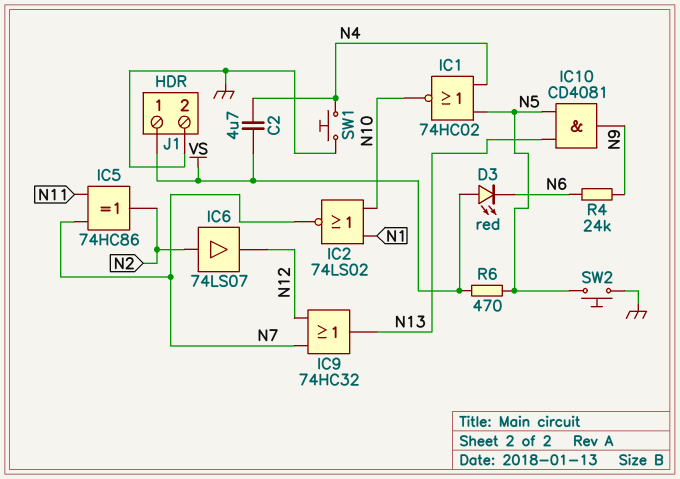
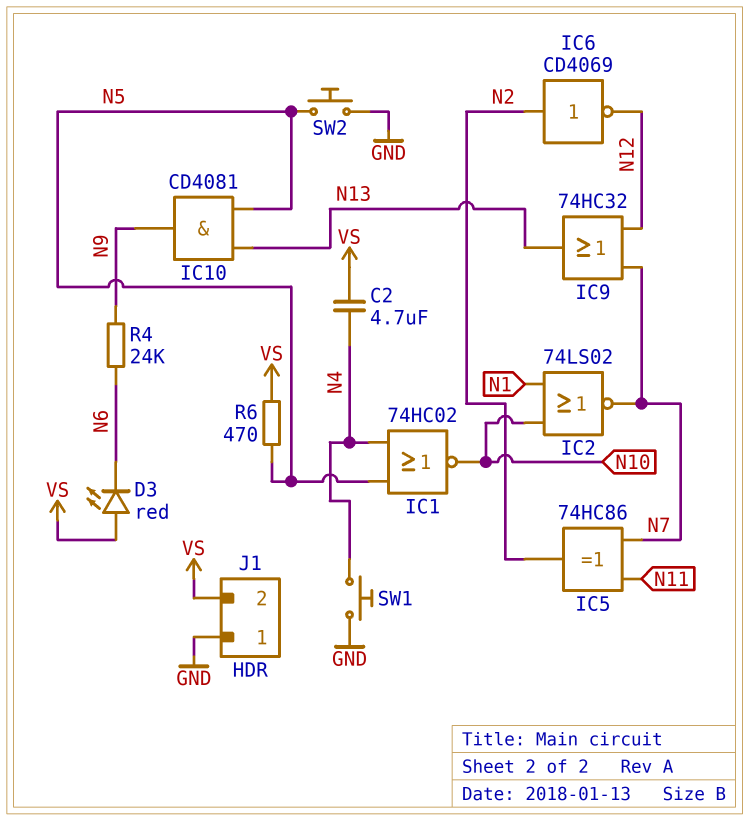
IC6: buffer 74LS07 (in N2, out N12) -> NOT CD4069 (in N2, out N12)
J1 pin 1: VS -> GND
J1 pin 2: GND -> VS

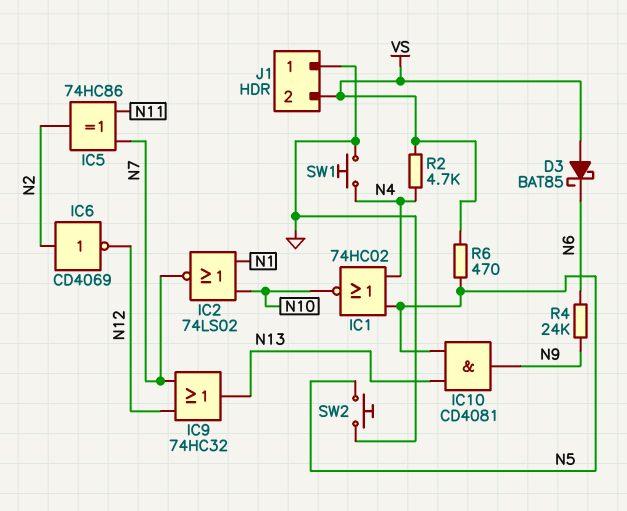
C2: 4.7uF (N4, VS) -> none
D3: LED red (A VS, K N6) -> schottky BAT85 (A VS, K N6)
R2: none -> 4.7k (N4, VS)

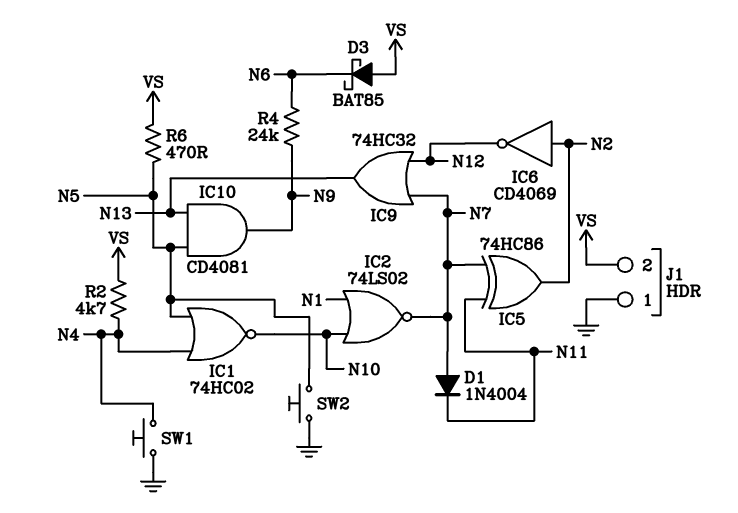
D1: none -> diode 1N4004 (A N7, K N11)

